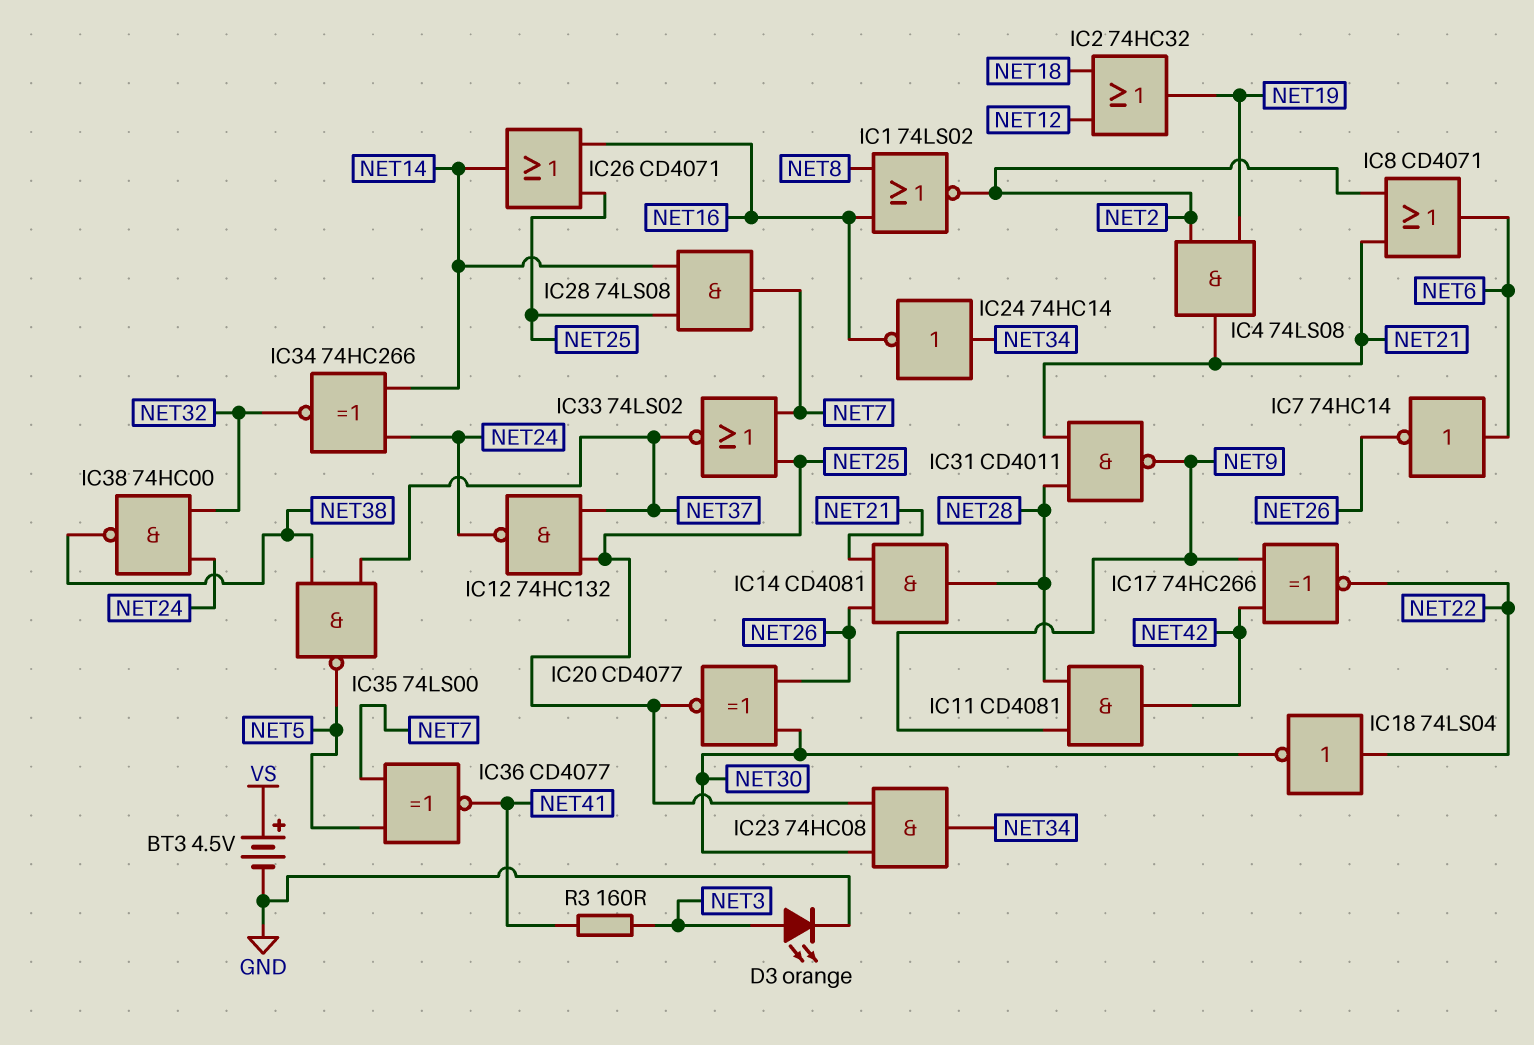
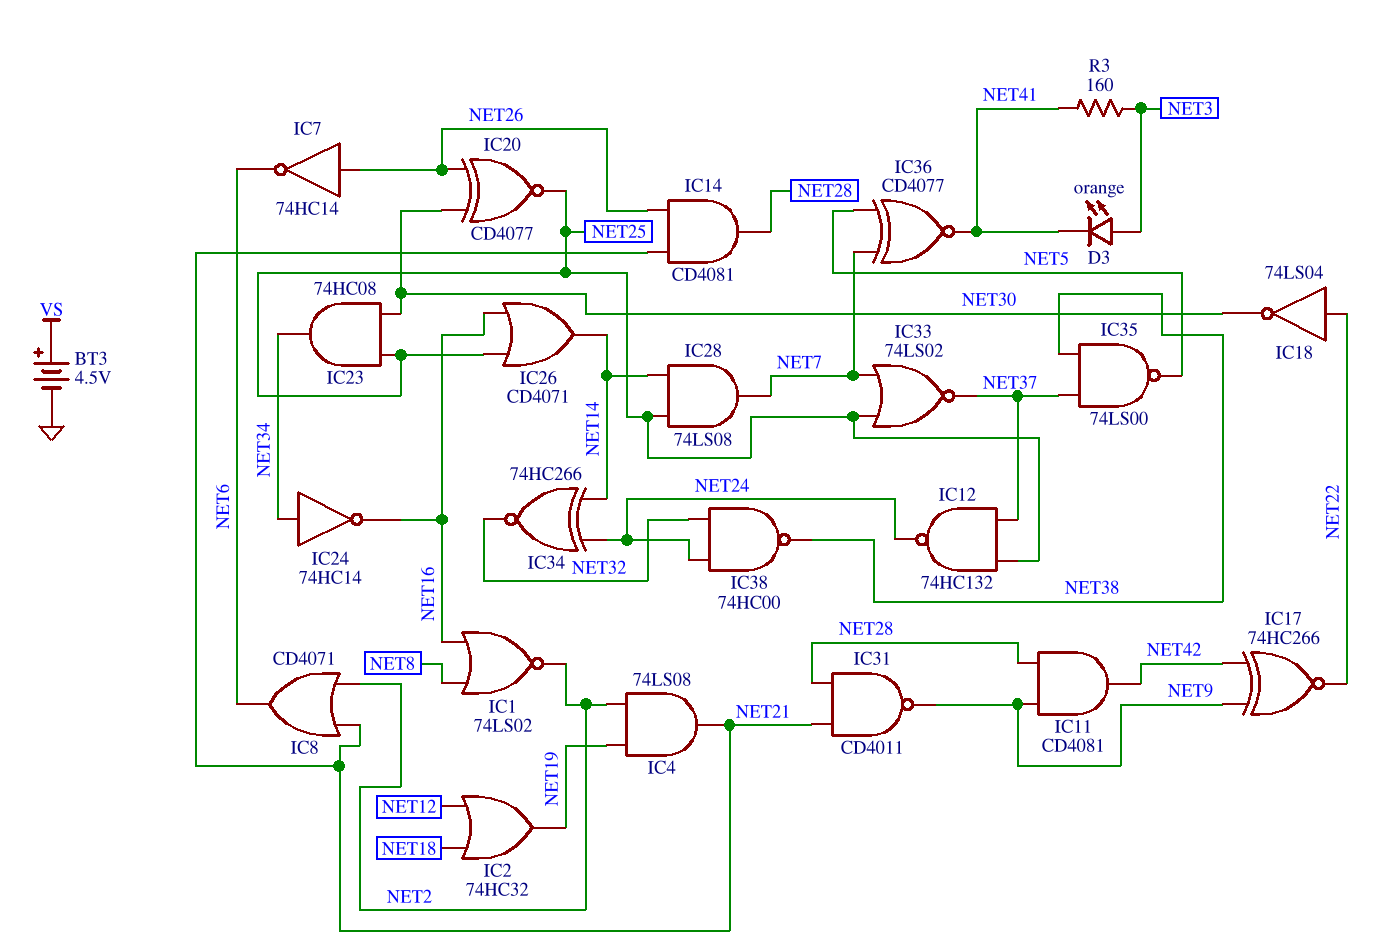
D3: LED orange (A NET3, K GND) -> LED orange (A NET3, K NET41)
IC7: NOT 74HC14 (in NET6, out NET26) -> NOT 74HC14 (in NET26, out NET6)

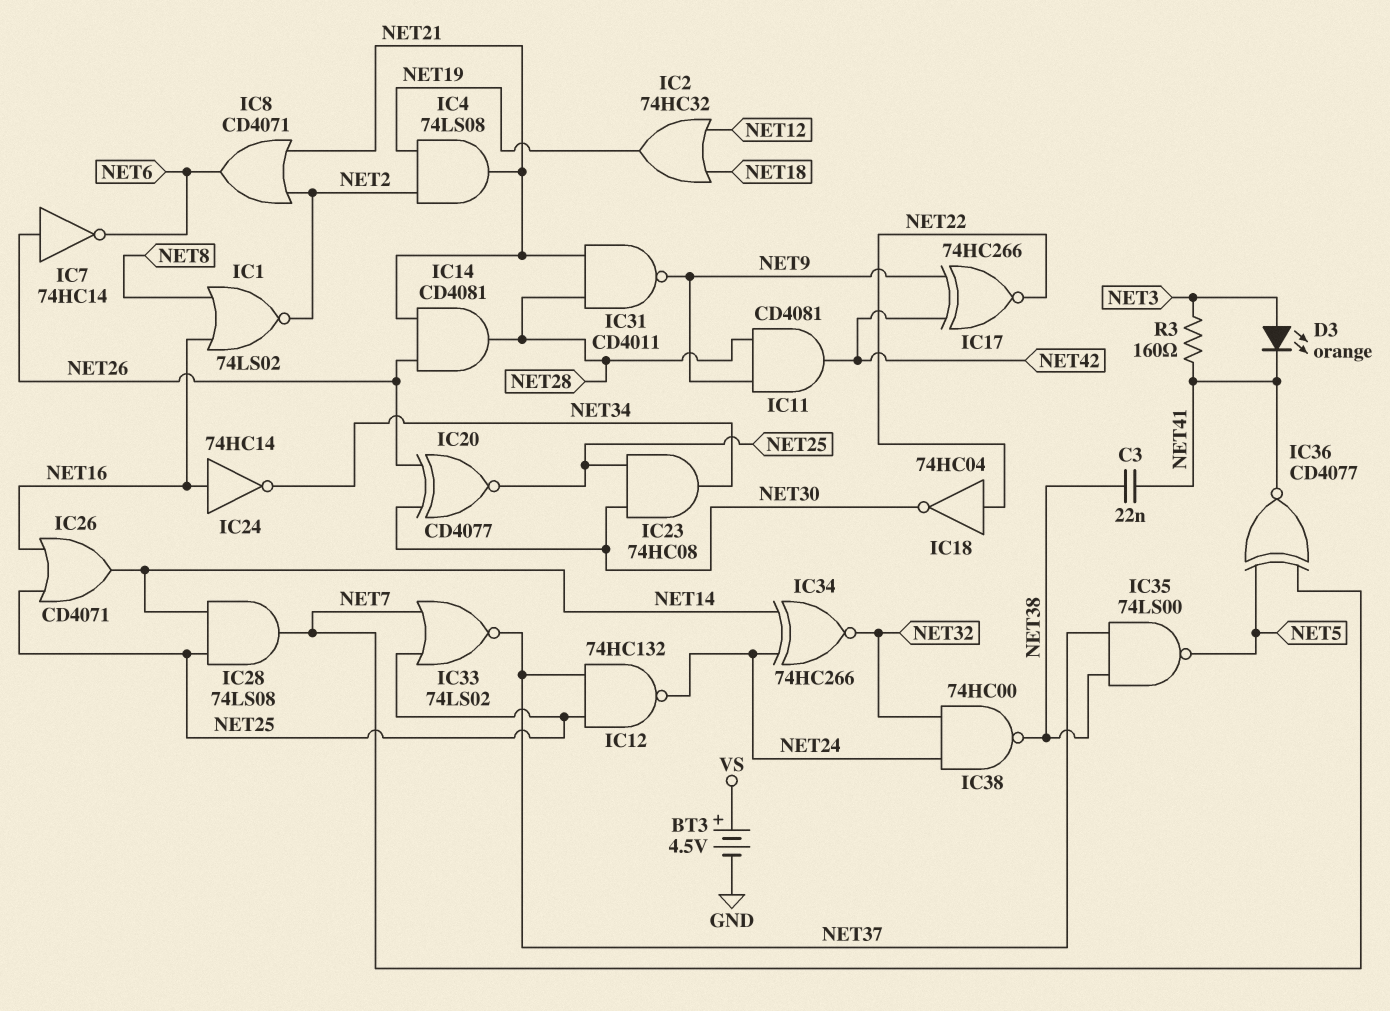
C3: none -> 22nF (NET38, NET41)
IC18: NOT 74LS04 (in NET22, out NET30) -> NOT 74HC04 (in NET22, out NET30)
IC24: NOT 74HC14 (in NET34, out NET16) -> NOT 74HC14 (in NET16, out NET34)

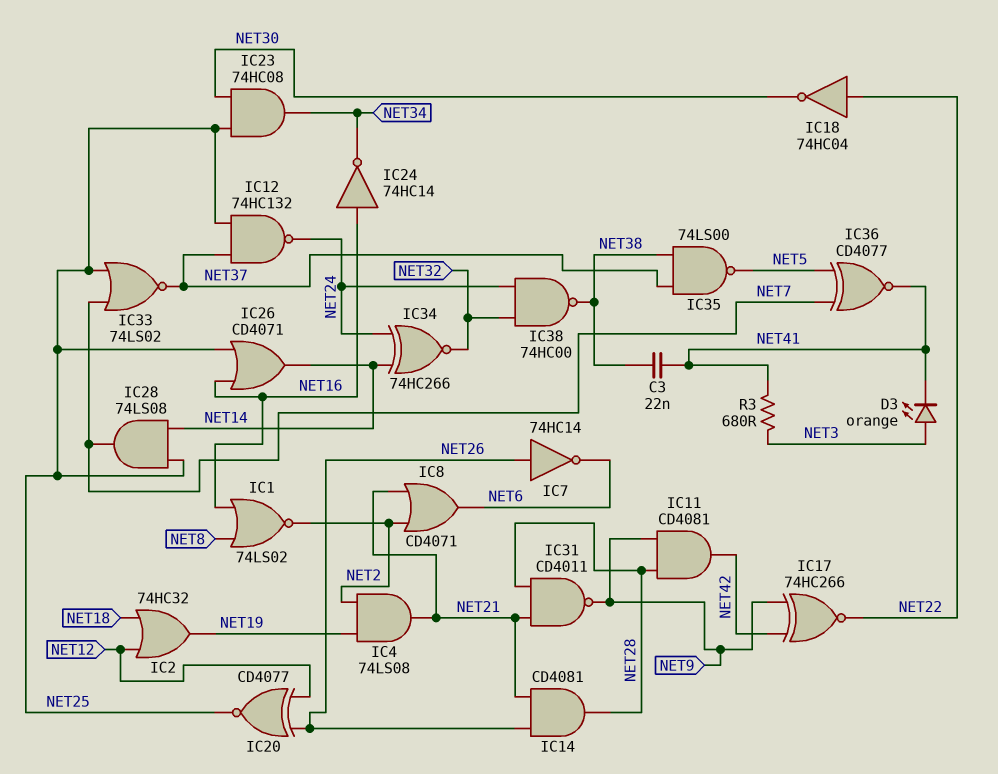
BT3: 4.5V (plus VS, minus GND) -> none
IC20: XNOR CD4077 (in NET26, in NET30, out NET25) -> XNOR CD4077 (in NET12, in NET26, out NET25)
R3: 160 (NET3, NET41) -> 680 (NET3, NET41)

